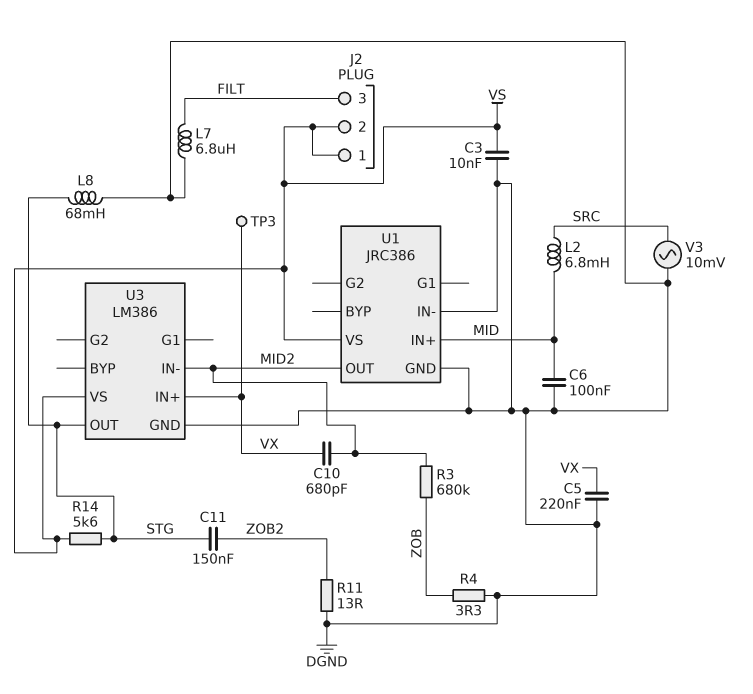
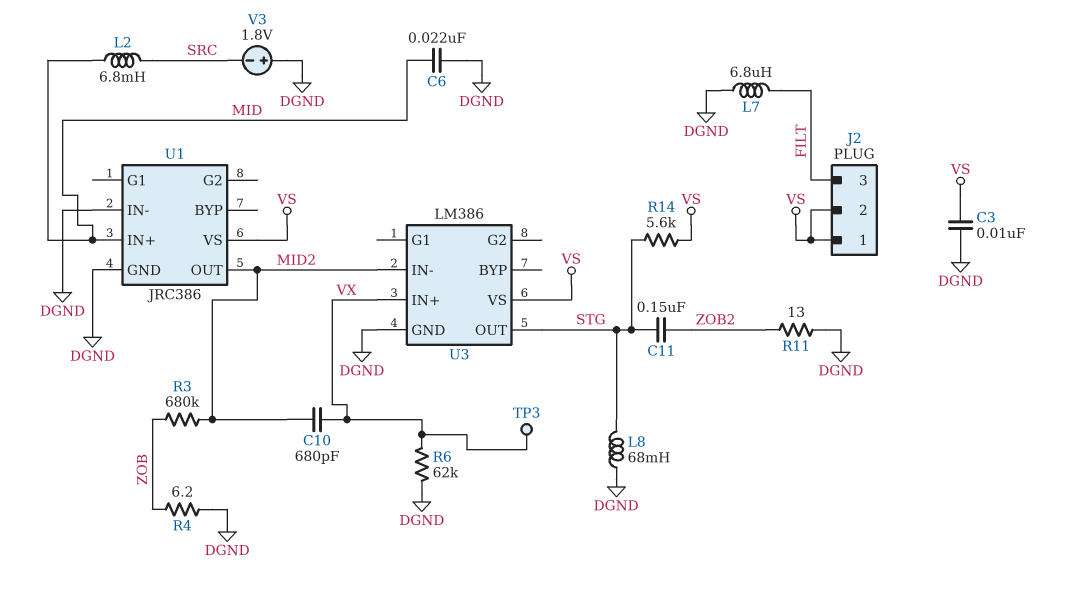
C5: 220nF (DGND, VX) -> none
C6: 100nF (DGND, MID) -> 22nF (DGND, MID)
R4: 3.3 (DGND, ZOB) -> 6.2 (DGND, ZOB)
R6: none -> 62k (DGND, VX)
V3: AC 10mV (DGND, SRC) -> 1.8V (plus DGND, minus SRC)

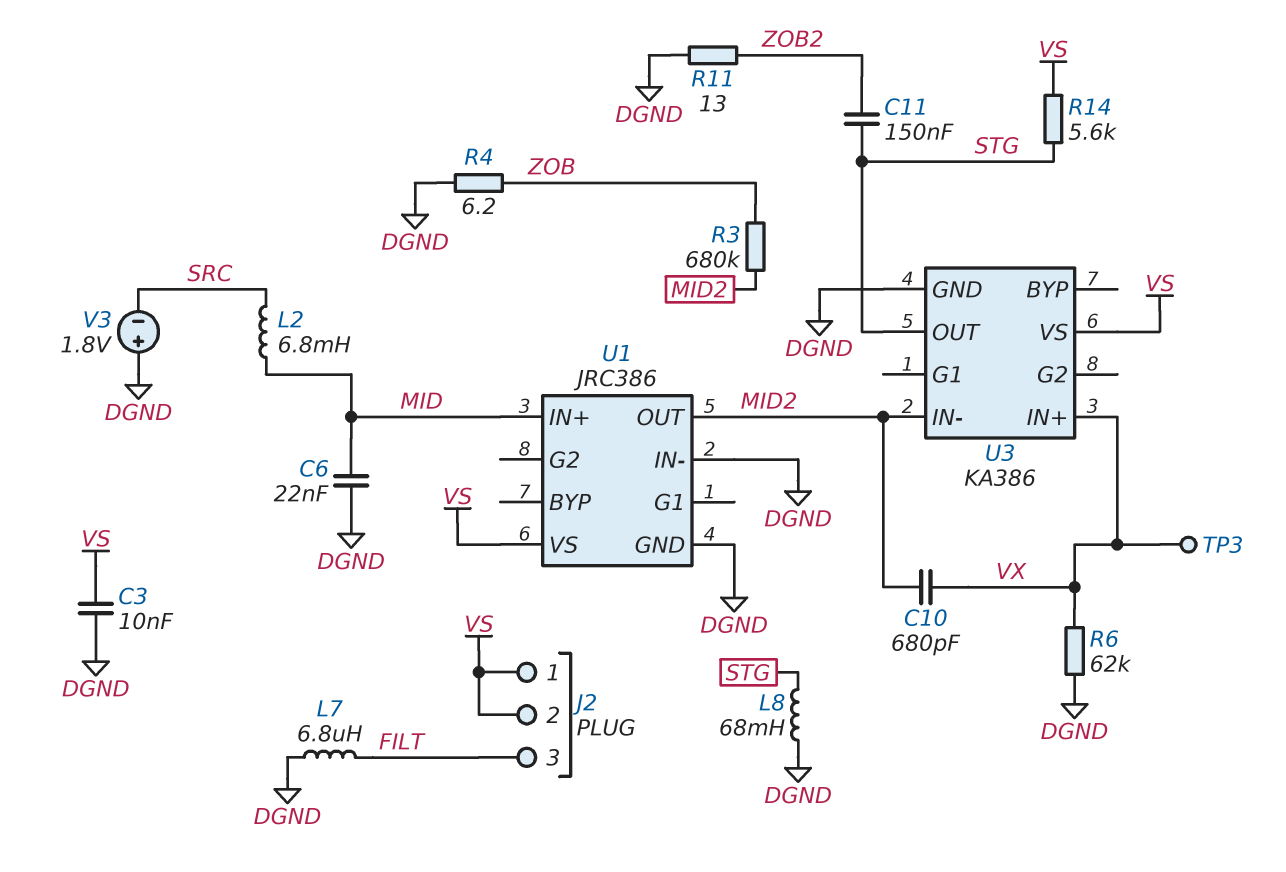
U3: LM386 -> KA386

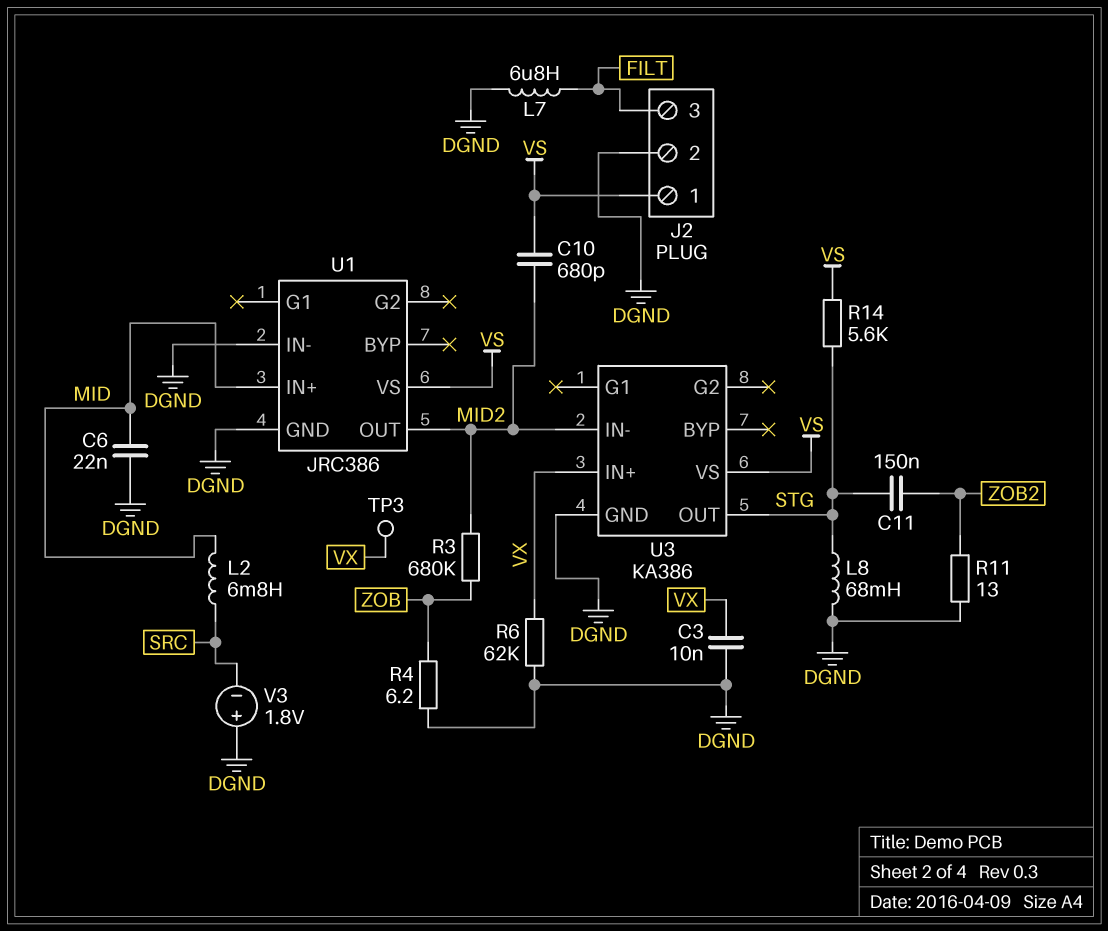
C3: 10nF (DGND, VS) -> 10nF (DGND, VX)
C10: 680pF (MID2, VX) -> 680pF (MID2, VS)
J2 pin 2: VS -> DGND

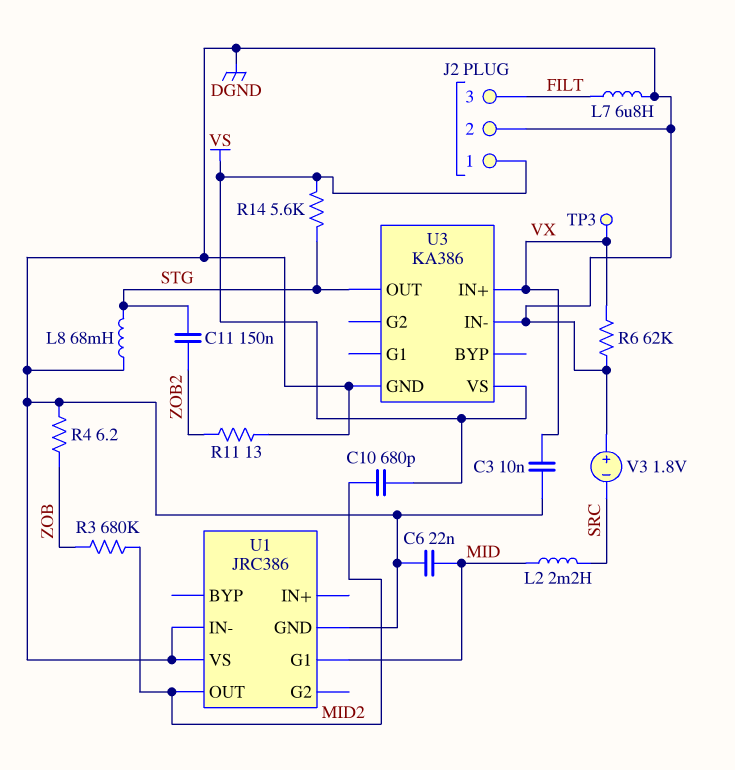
L2: 6.8mH (MID, SRC) -> 2.2mH (MID, SRC)
U1 pin G1: none -> MID
U1 pin IN+: MID -> none
U1 pin VS: VS -> DGND
U3 pin IN-: MID2 -> DGND

